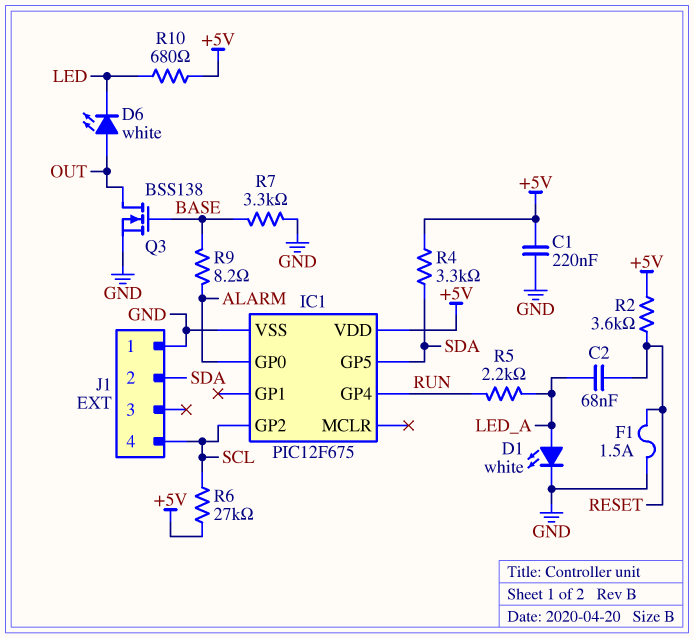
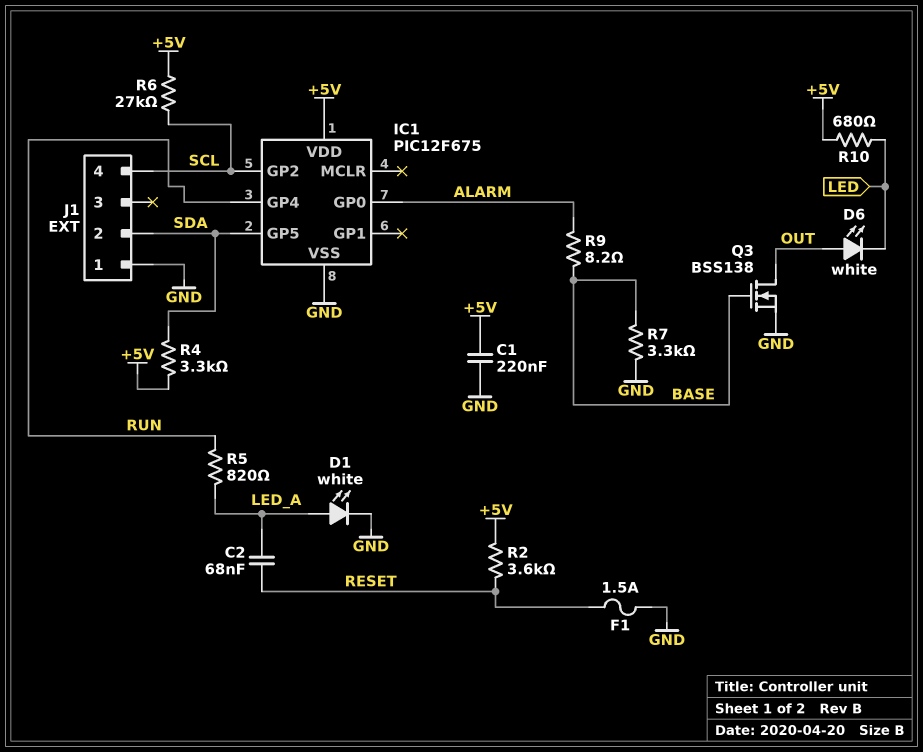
R5: 2.2k (LED_A, RUN) -> 820 (LED_A, RUN)

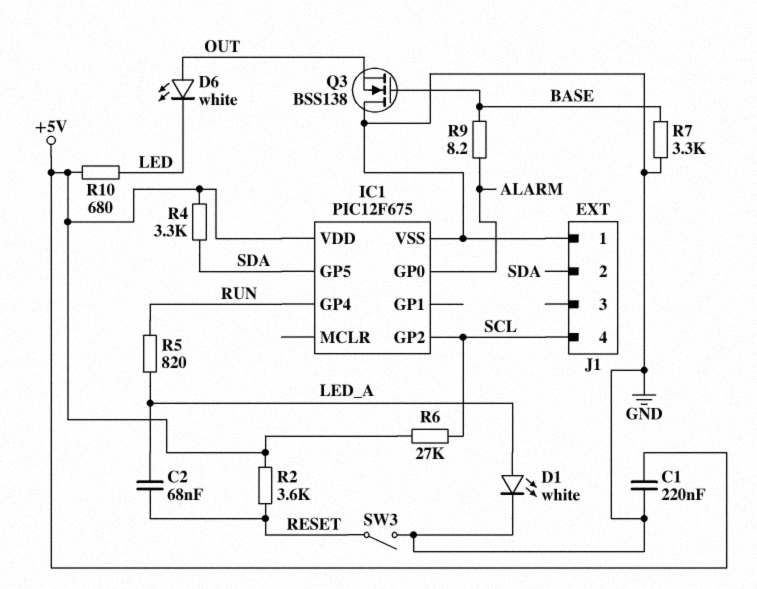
F1: 1.5A (GND, RESET) -> none
Q3: NMOS BSS138 (G BASE, D OUT, S GND) -> NMOS BSS138 (G BASE, D GND, S OUT)
SW3: none -> switch (GND, RESET)

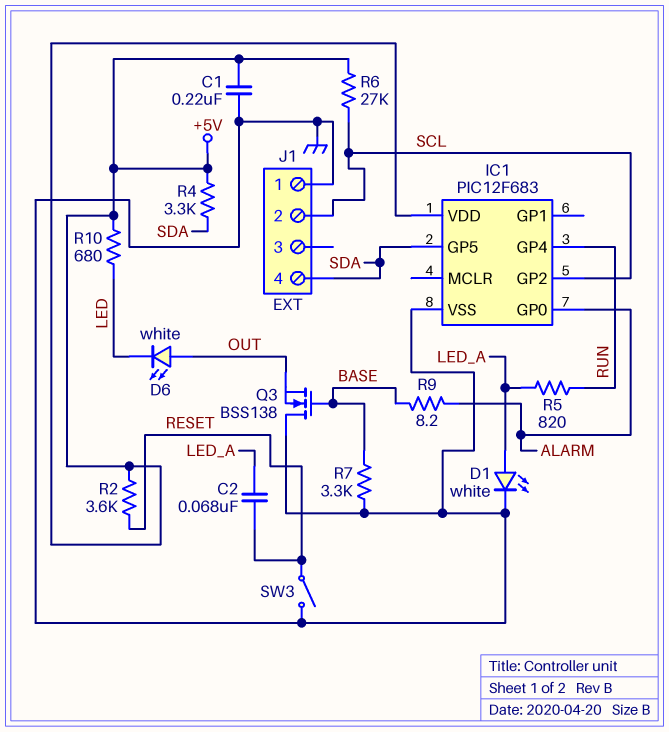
IC1: PIC12F675 -> PIC12F683
J1 pin 2: SDA -> SCL
J1 pin 4: SCL -> SDA

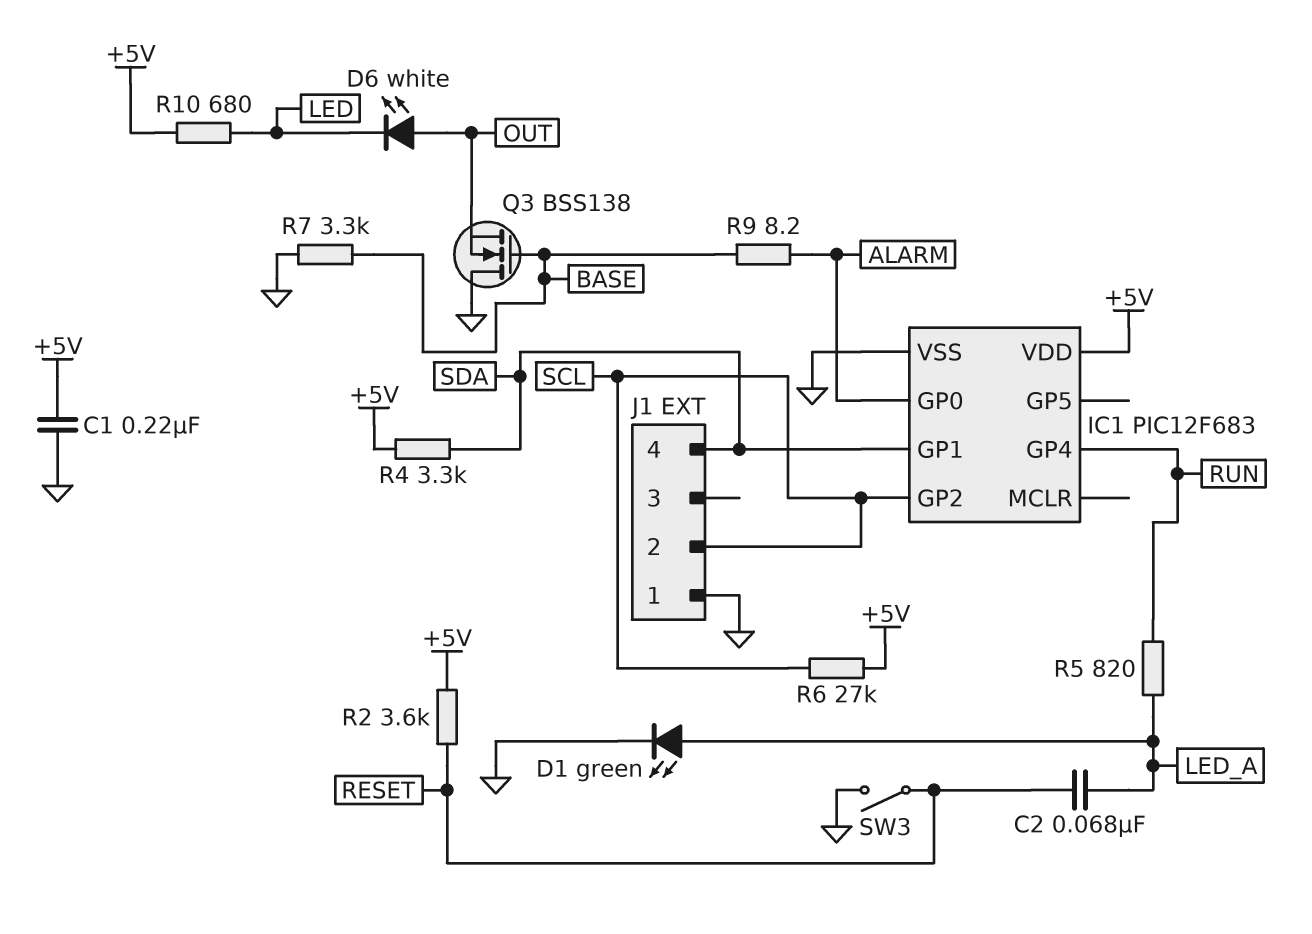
D1: LED white (A LED_A, K GND) -> LED green (A LED_A, K GND)
IC1 pin GP1: none -> SDA
IC1 pin GP5: SDA -> none

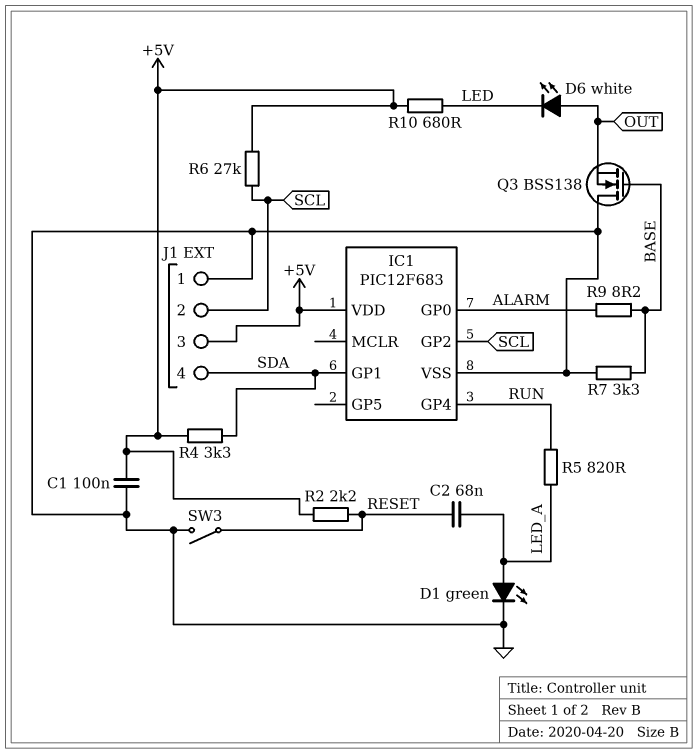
C1: 220nF (+5V, GND) -> 100nF (+5V, GND)
J1 pin 3: none -> +5V
R2: 3.6k (+5V, RESET) -> 2.2k (+5V, RESET)

